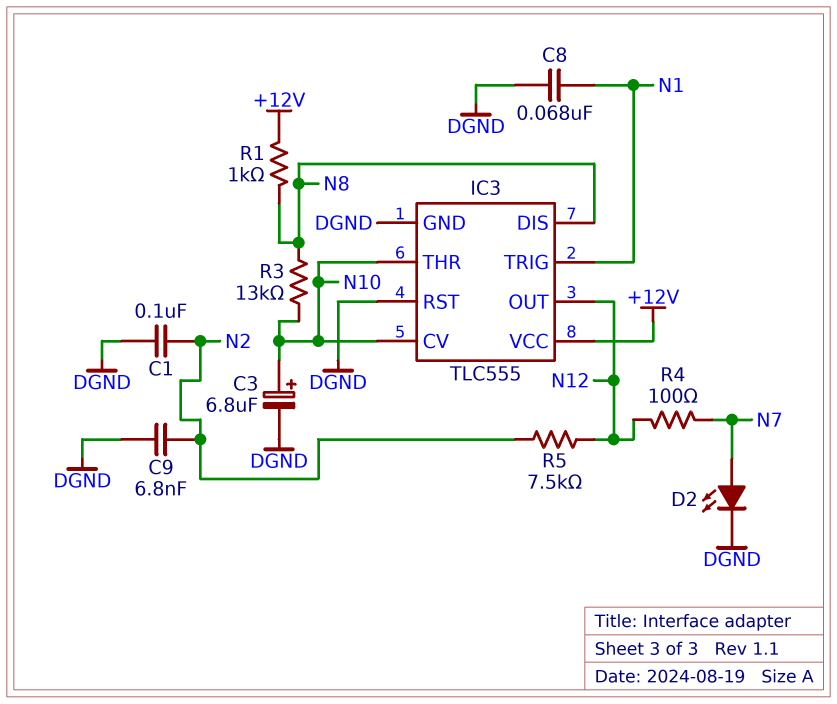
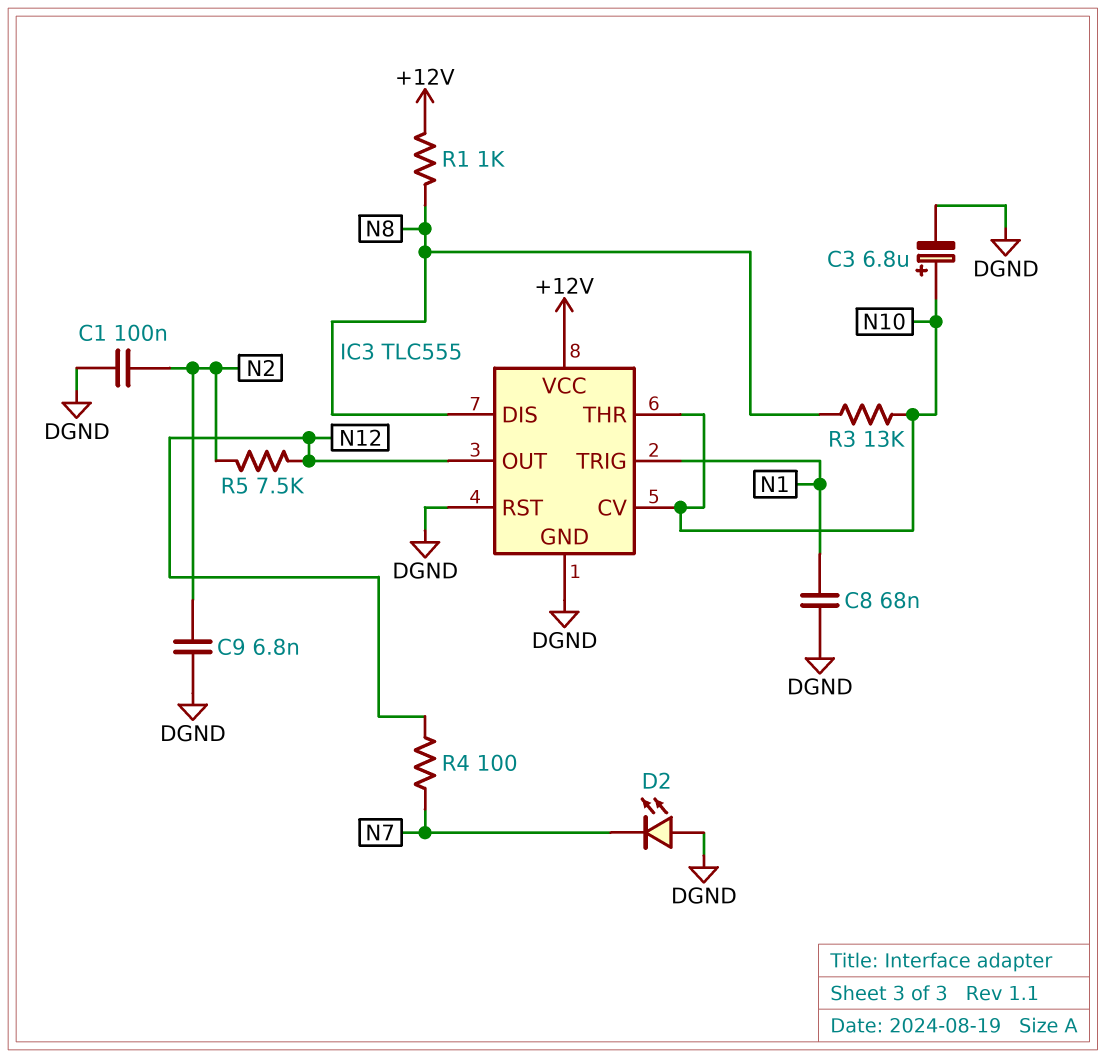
D2: LED (A N7, K DGND) -> LED (A DGND, K N7)

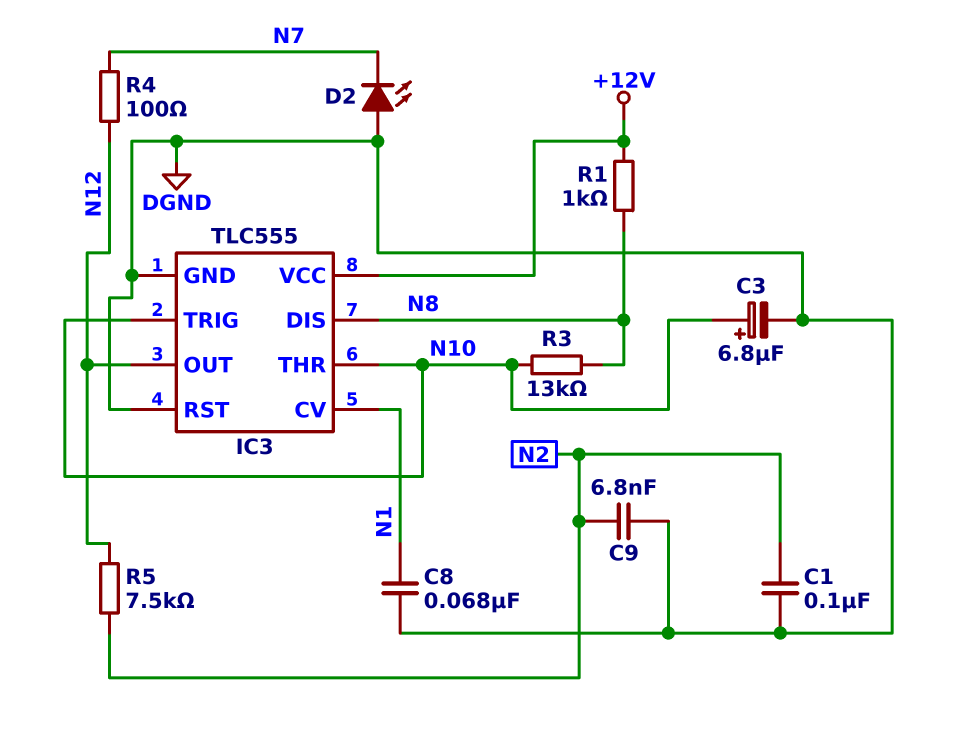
IC3 pin CV: N10 -> N1
IC3 pin TRIG: N1 -> N10

